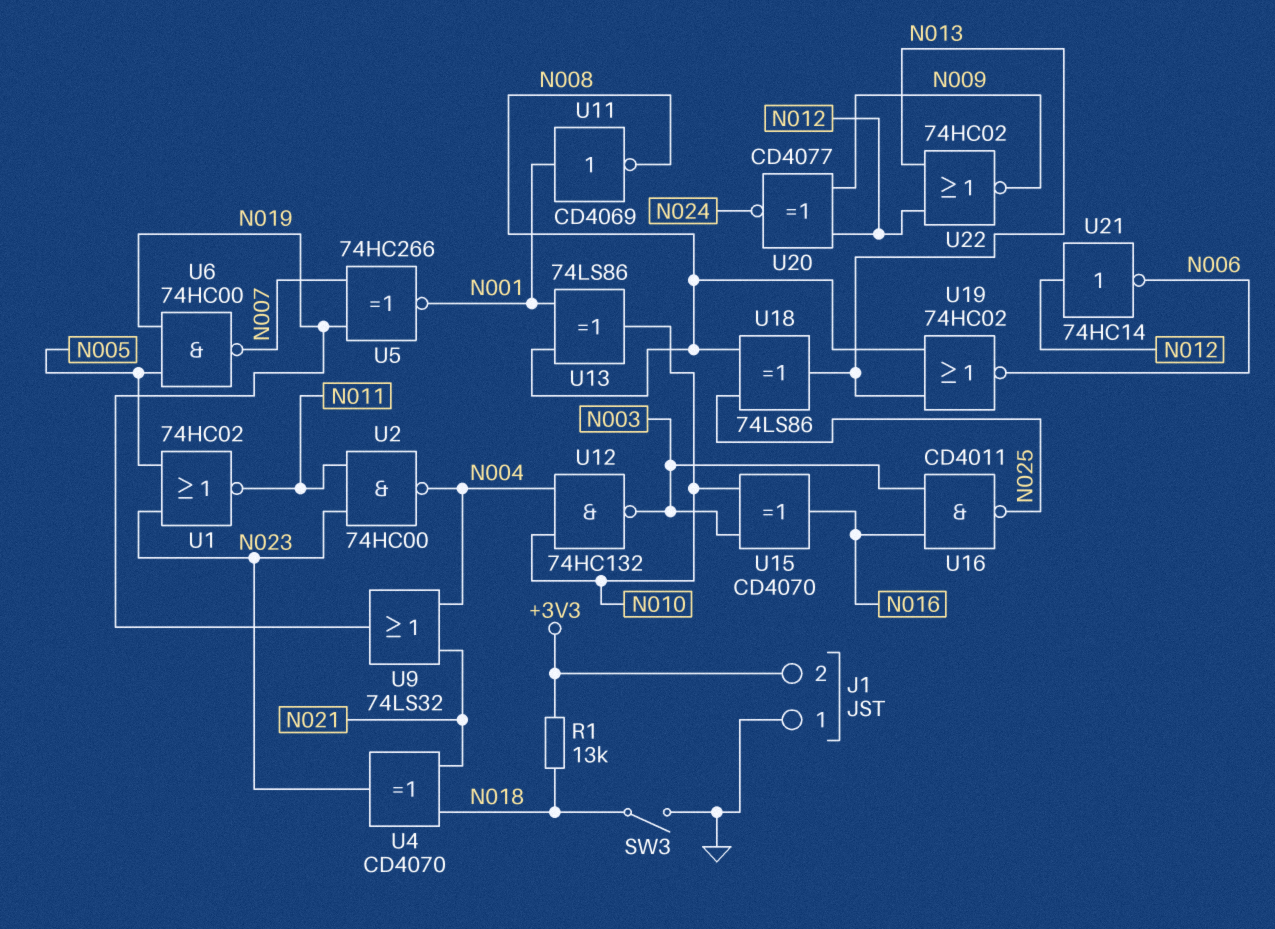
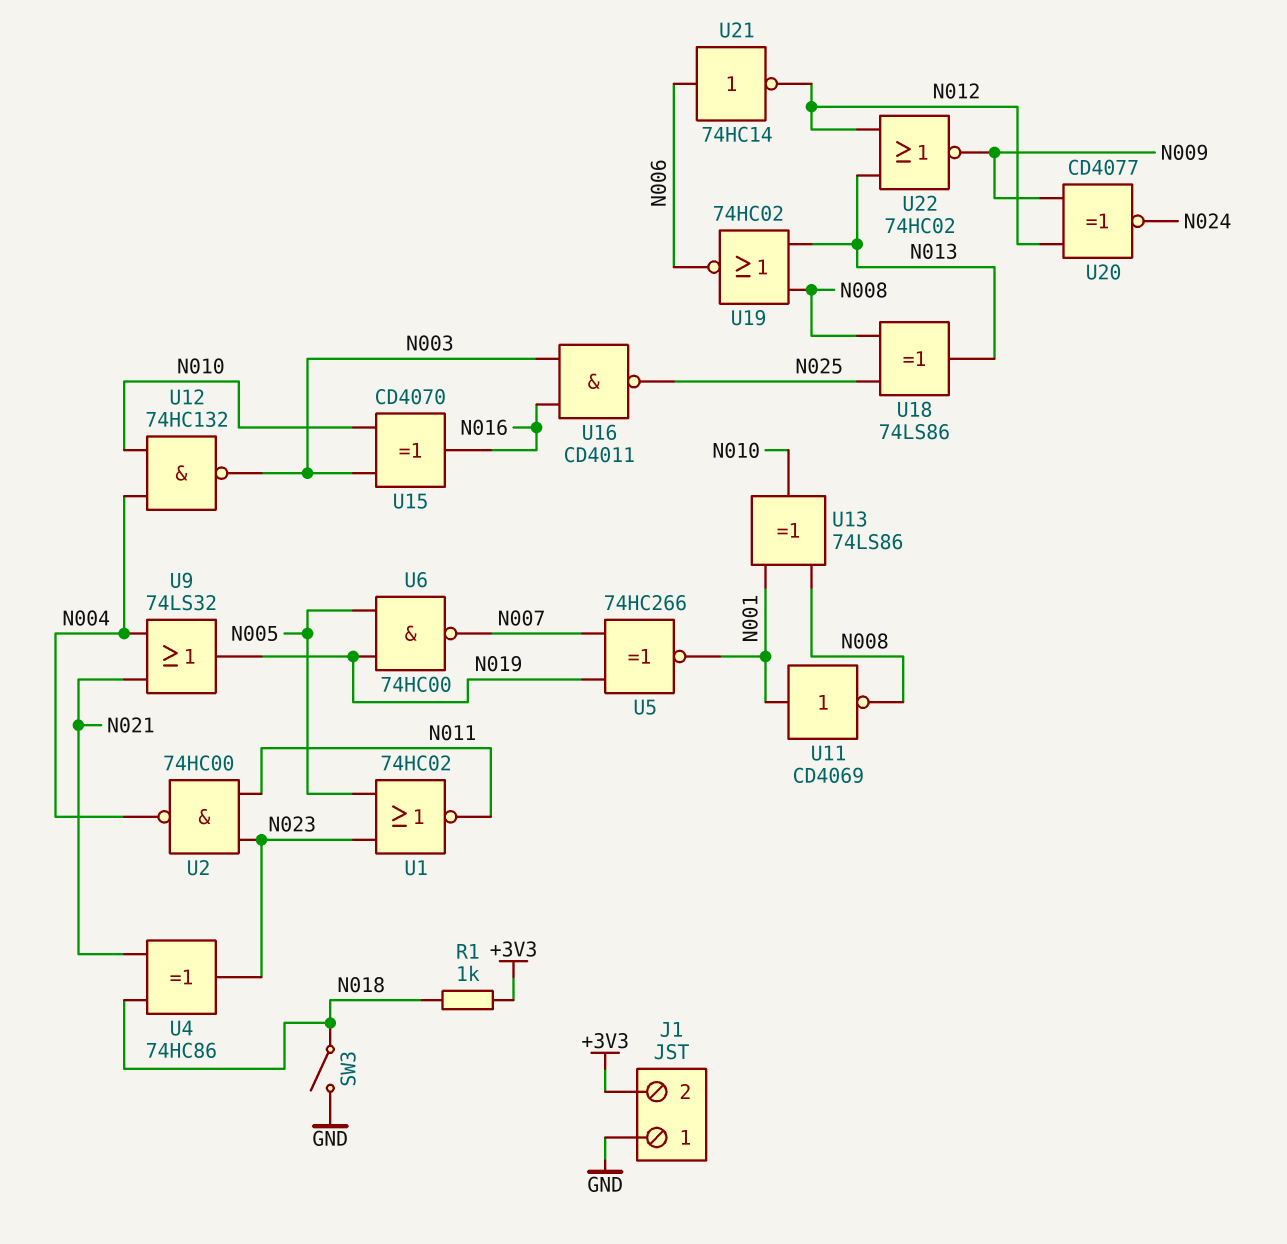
R1: 13k (+3V3, N018) -> 1k (+3V3, N018)
U4: XOR CD4070 (in N018, in N021, out N023) -> XOR 74HC86 (in N018, in N021, out N023)
U21: NOT 74HC14 (in N012, out N006) -> NOT 74HC14 (in N006, out N012)

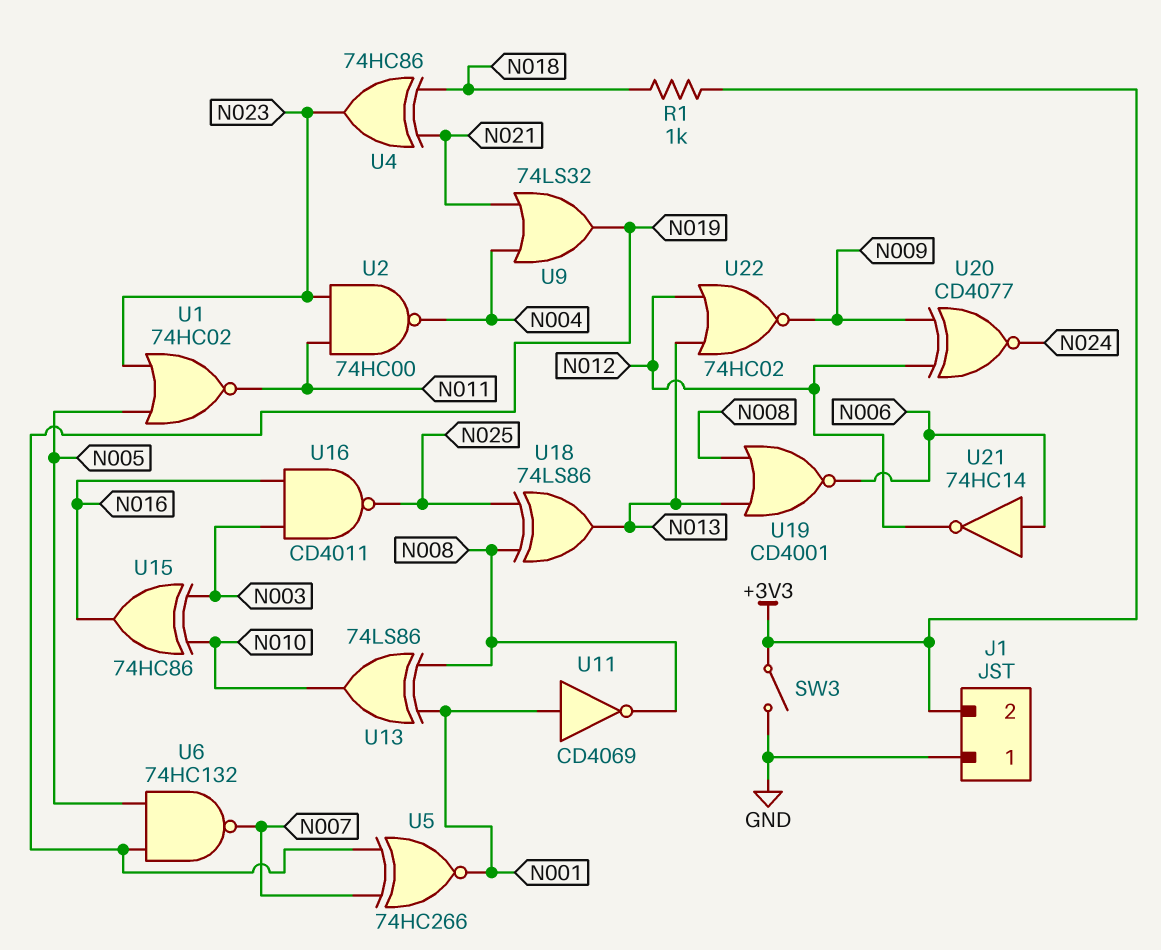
SW3: switch (GND, N018) -> switch (+3V3, GND)
U6: NAND 74HC00 (in N005, in N019, out N007) -> NAND 74HC132 (in N005, in N019, out N007)
U12: NAND 74HC132 (in N004, in N010, out N003) -> none
U15: XOR CD4070 (in N003, in N010, out N016) -> XOR 74HC86 (in N003, in N010, out N016)
U19: NOR 74HC02 (in N008, in N013, out N006) -> NOR CD4001 (in N008, in N013, out N006)

